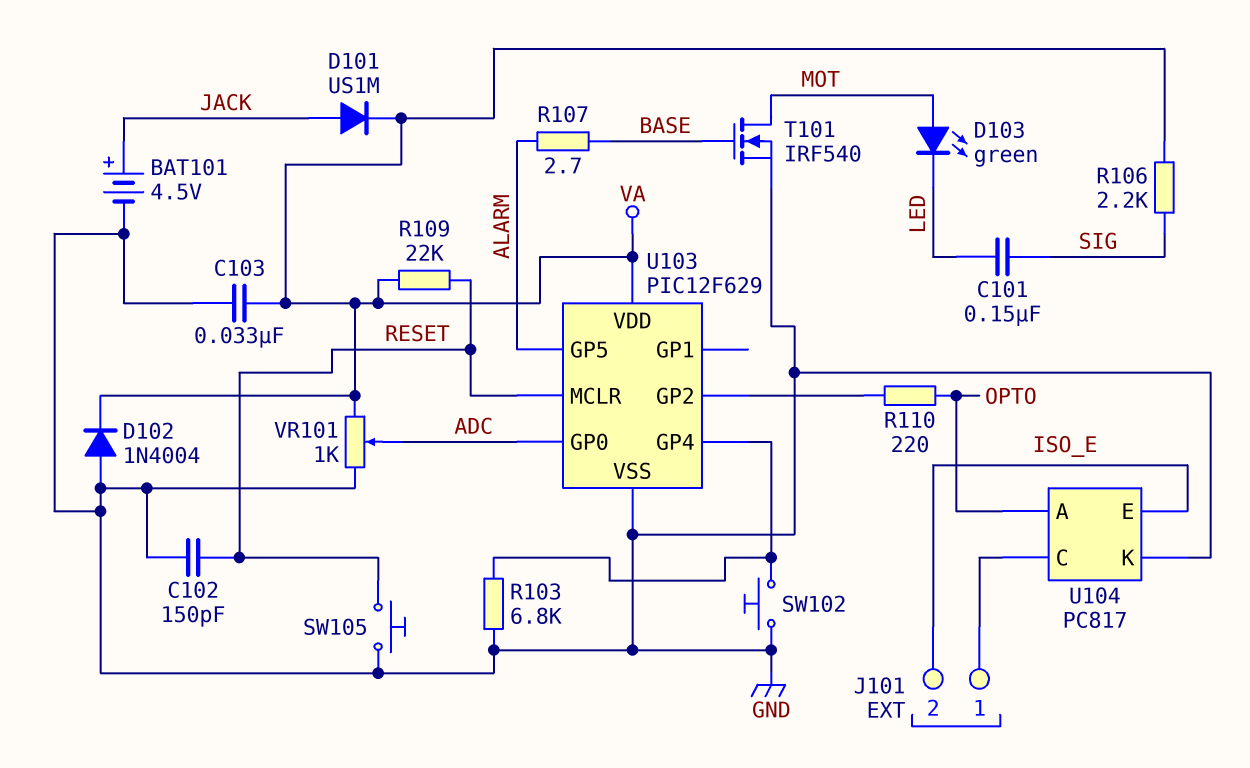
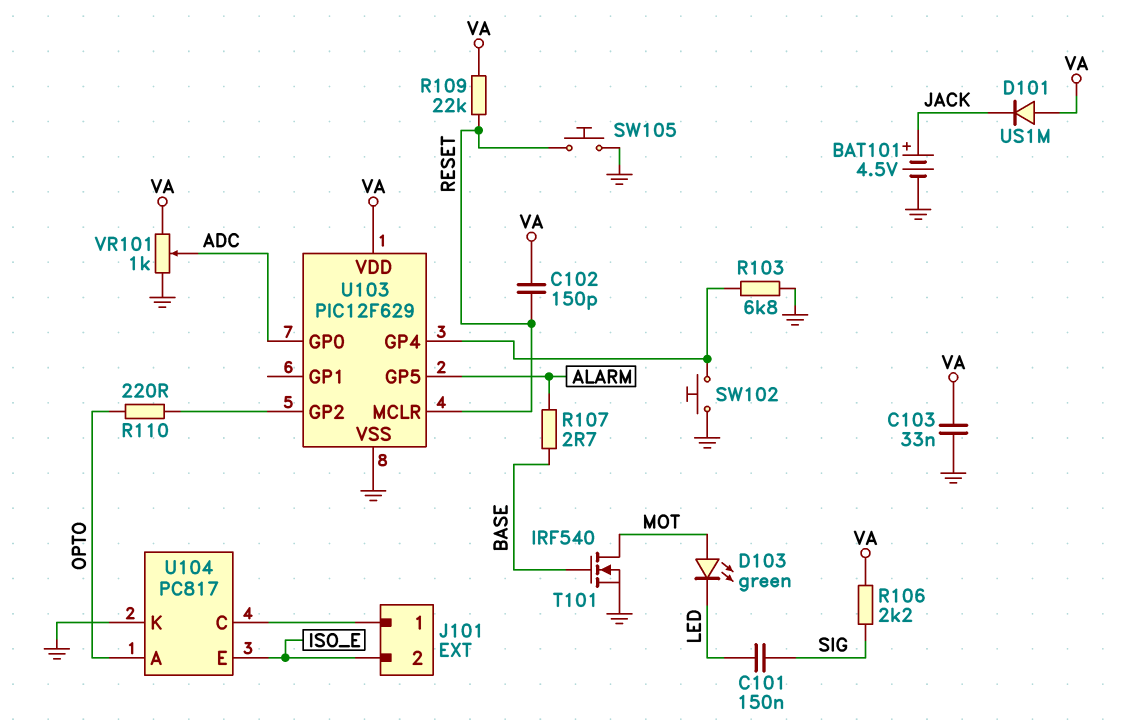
C102: 150pF (GND, RESET) -> 150pF (RESET, VA)
D101: diode US1M (A JACK, K VA) -> diode US1M (A VA, K JACK)
D102: diode 1N4004 (A GND, K VA) -> none

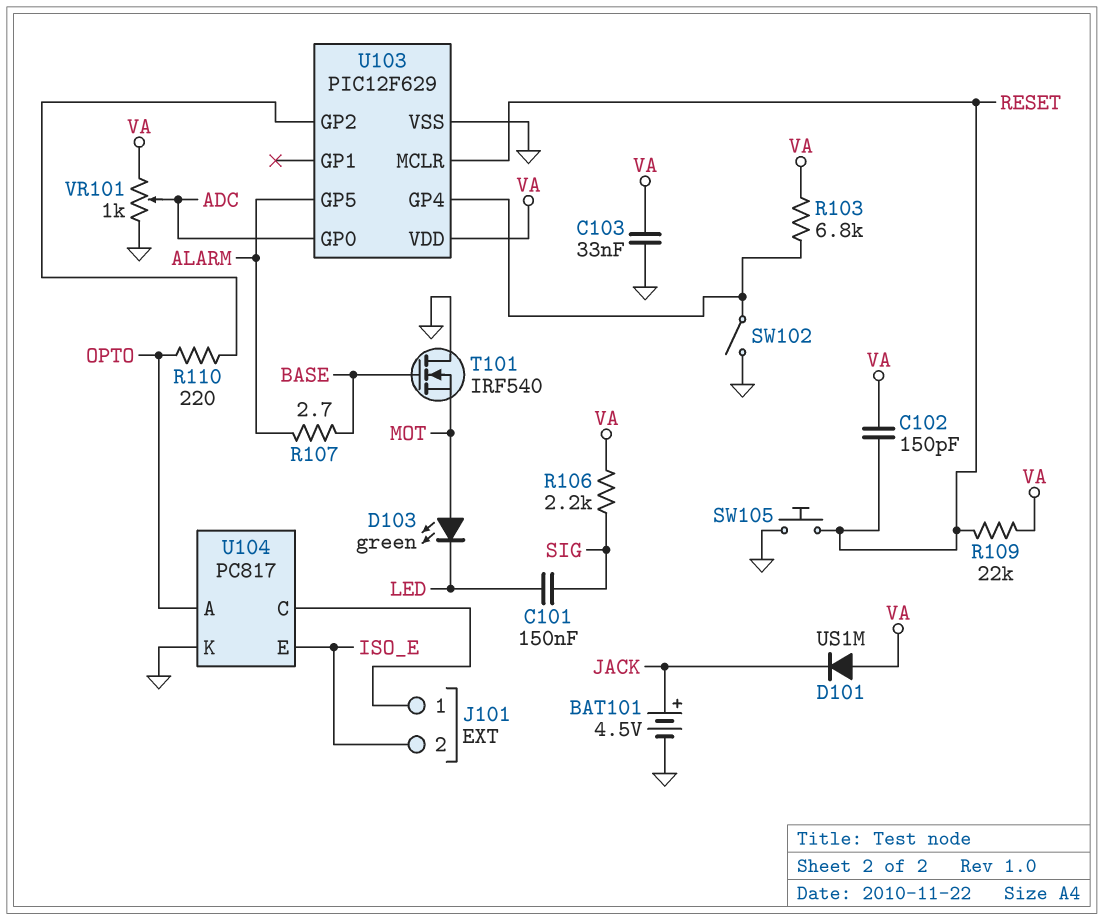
R103: 6.8k (GND, U103/GP4) -> 6.8k (U103/GP4, VA)
SW102: button (GND, U103/GP4) -> switch (GND, U103/GP4)
T101: NMOS IRF540 (G BASE, D MOT, S GND) -> NMOS IRF540 (G BASE, D GND, S MOT)

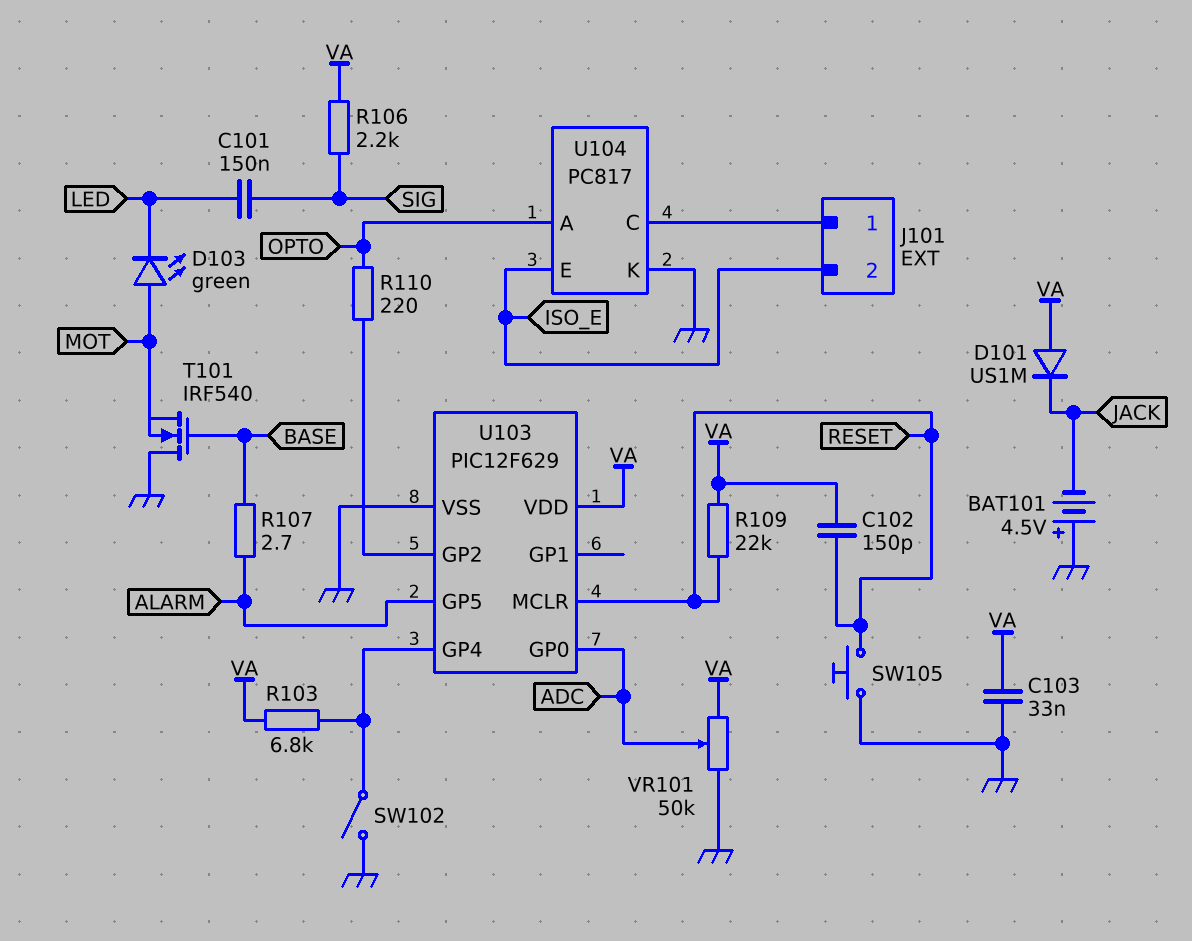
BAT101: 4.5V (plus JACK, minus GND) -> 4.5V (plus GND, minus JACK)
VR101: 1k (GND, VA, wiper ADC) -> 50k (GND, VA, wiper ADC)

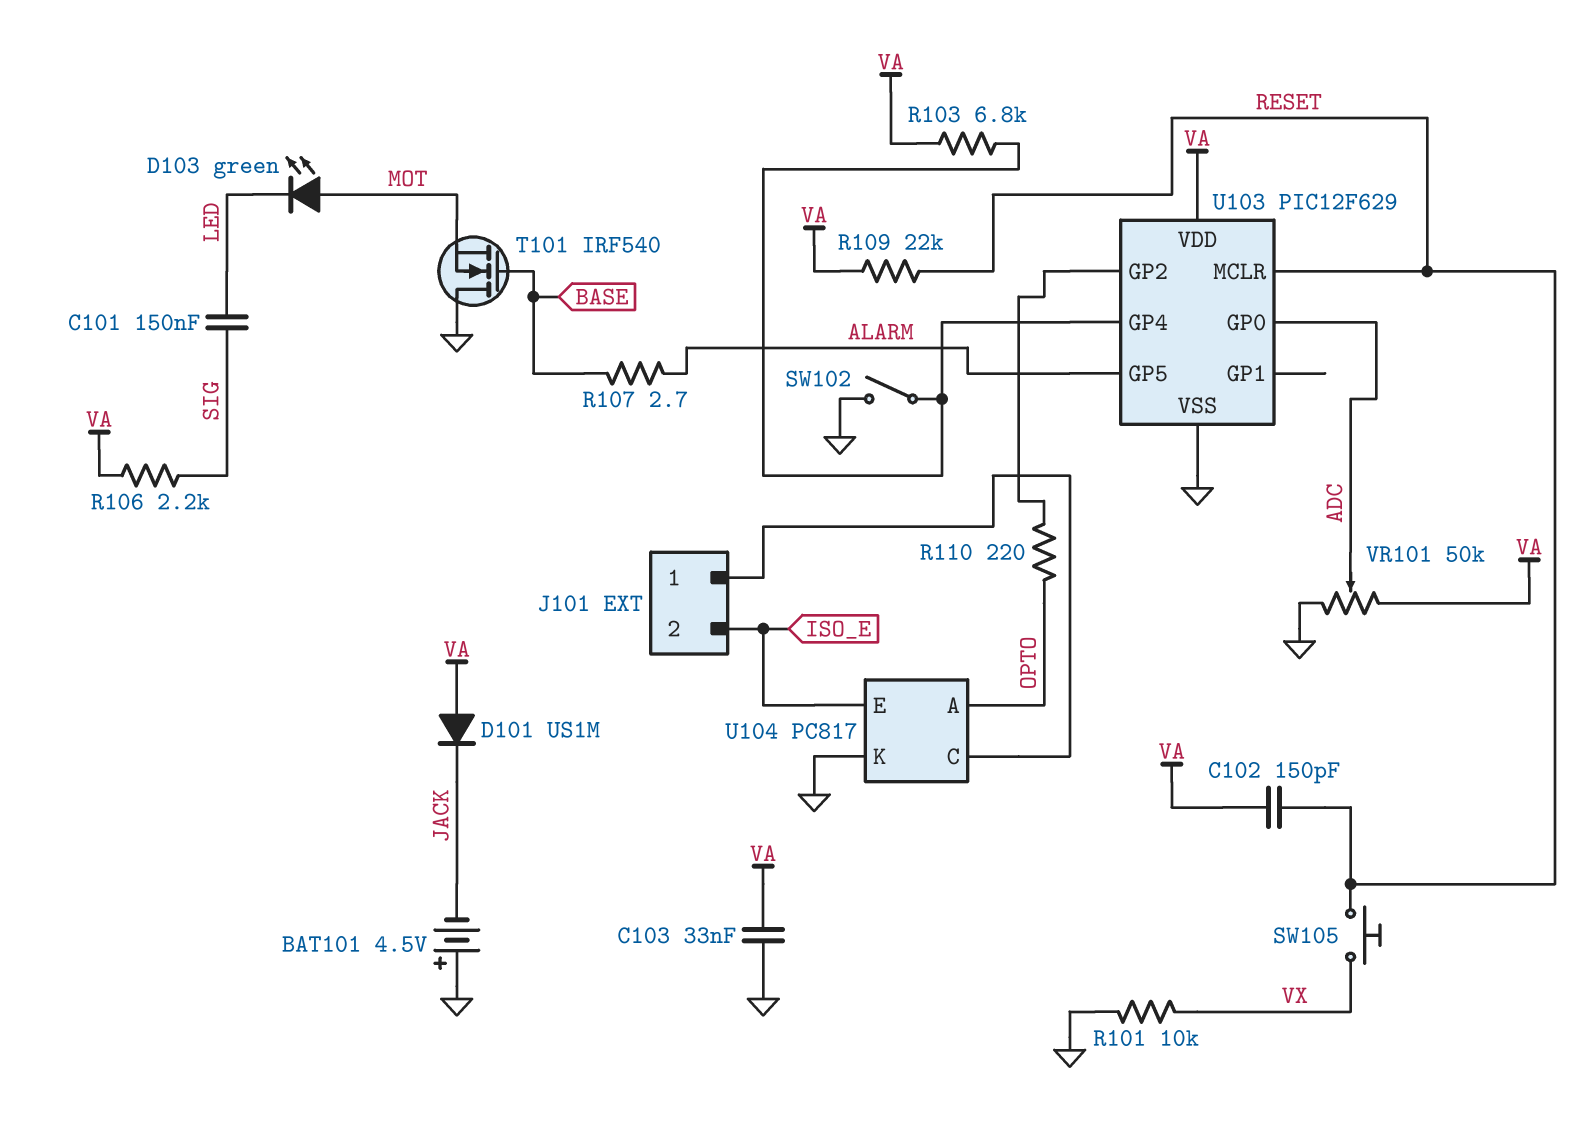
R101: none -> 10k (GND, VX)
SW105: button (GND, RESET) -> button (RESET, VX)

